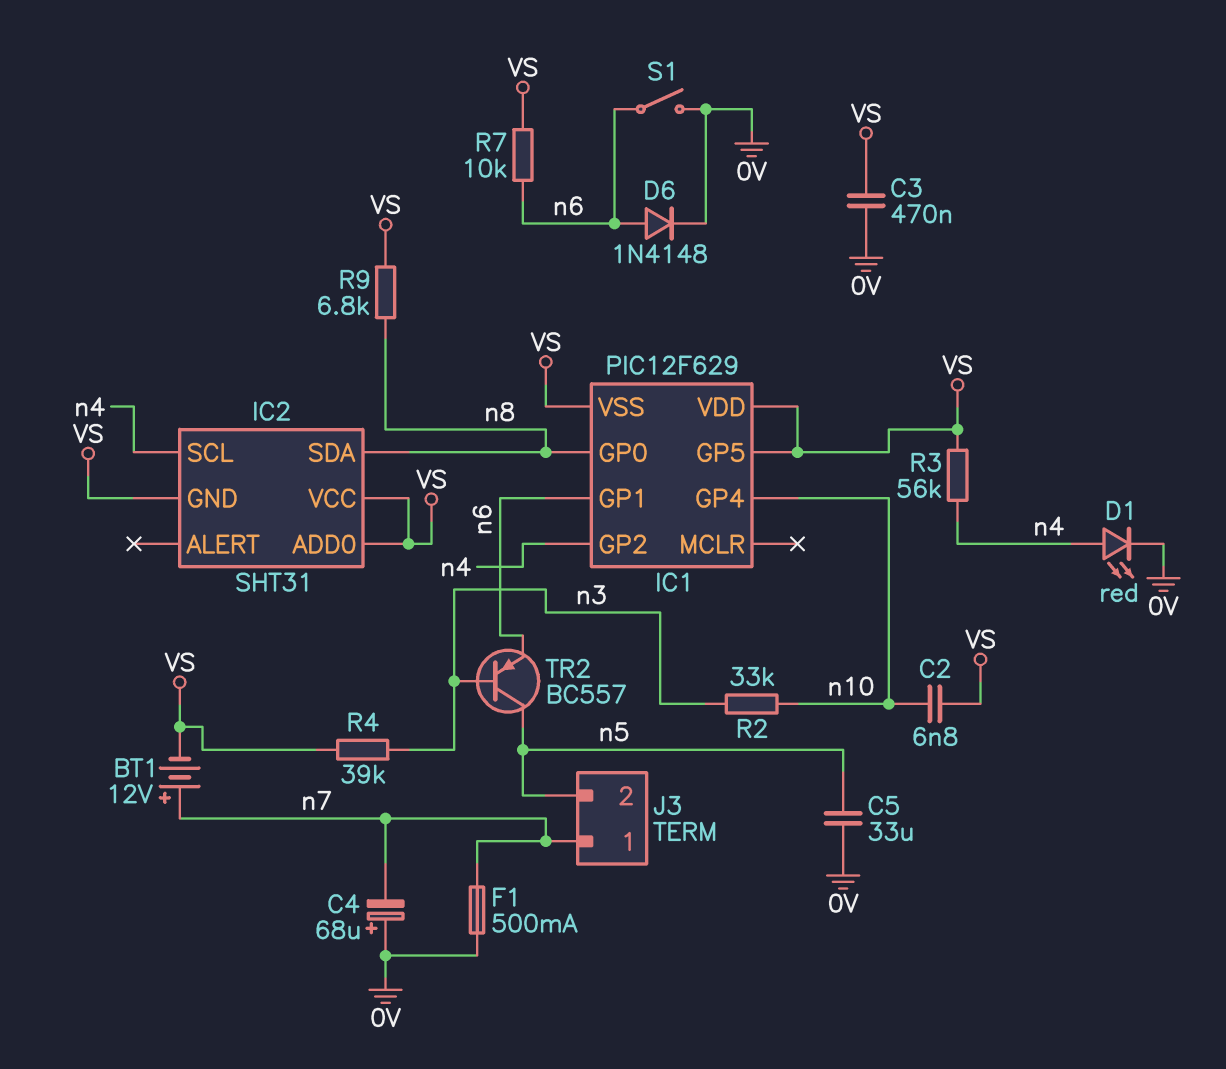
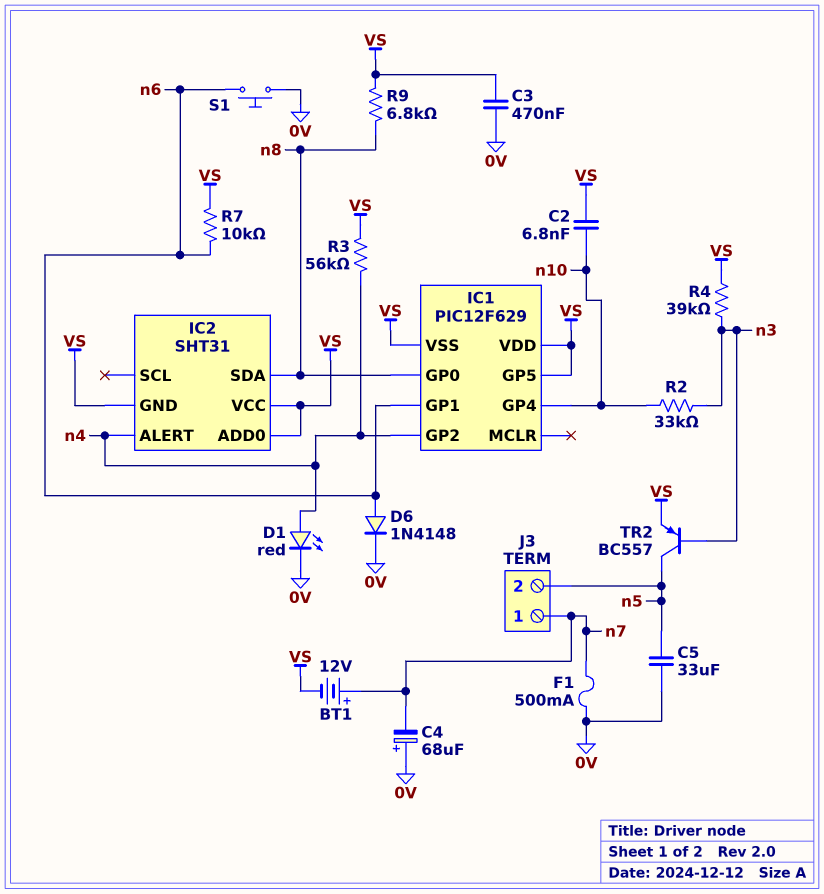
IC2 pin ALERT: none -> n4
IC2 pin SCL: n4 -> none
S1: switch (0V, n6) -> button (0V, n6)
TR2: PNP BC557 (B n3, C n5, E n6) -> PNP BC557 (B n3, C n5, E VS)

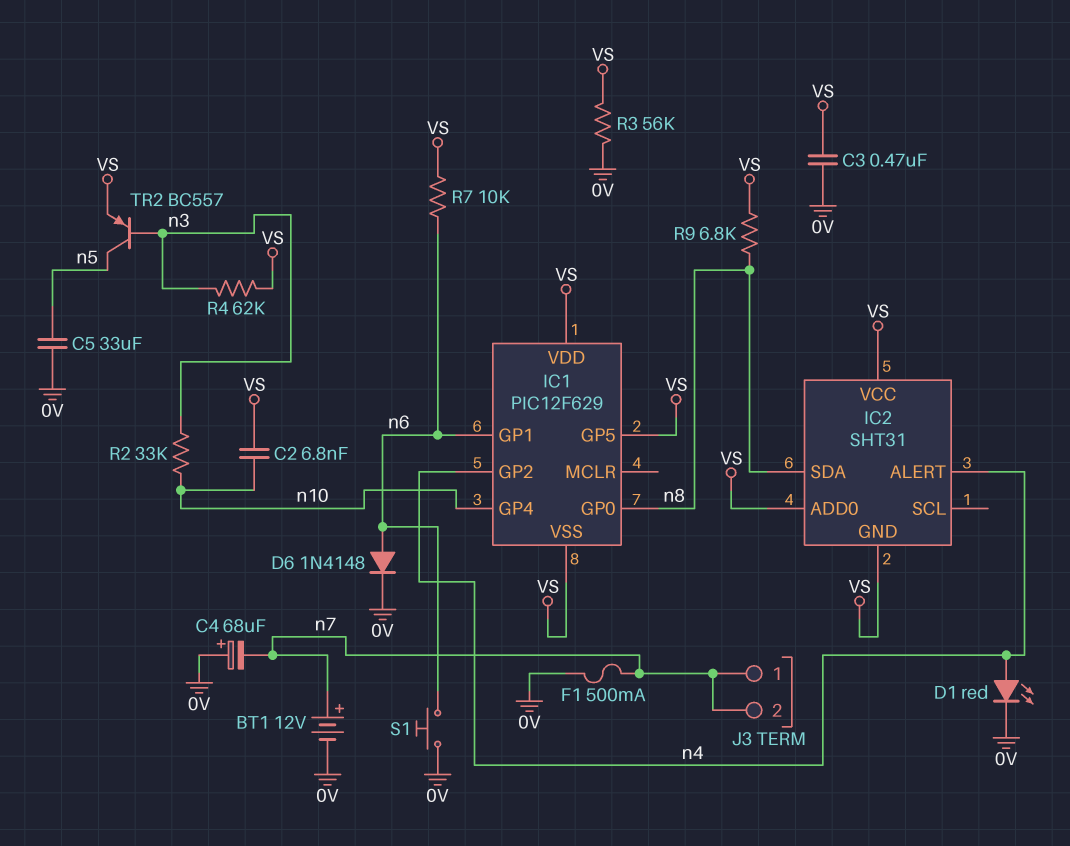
BT1: 12V (plus n7, minus VS) -> 12V (plus n7, minus 0V)
J3 pin 2: n5 -> n7
R3: 56k (VS, n4) -> 56k (0V, VS)
R4: 39k (VS, n3) -> 62k (VS, n3)

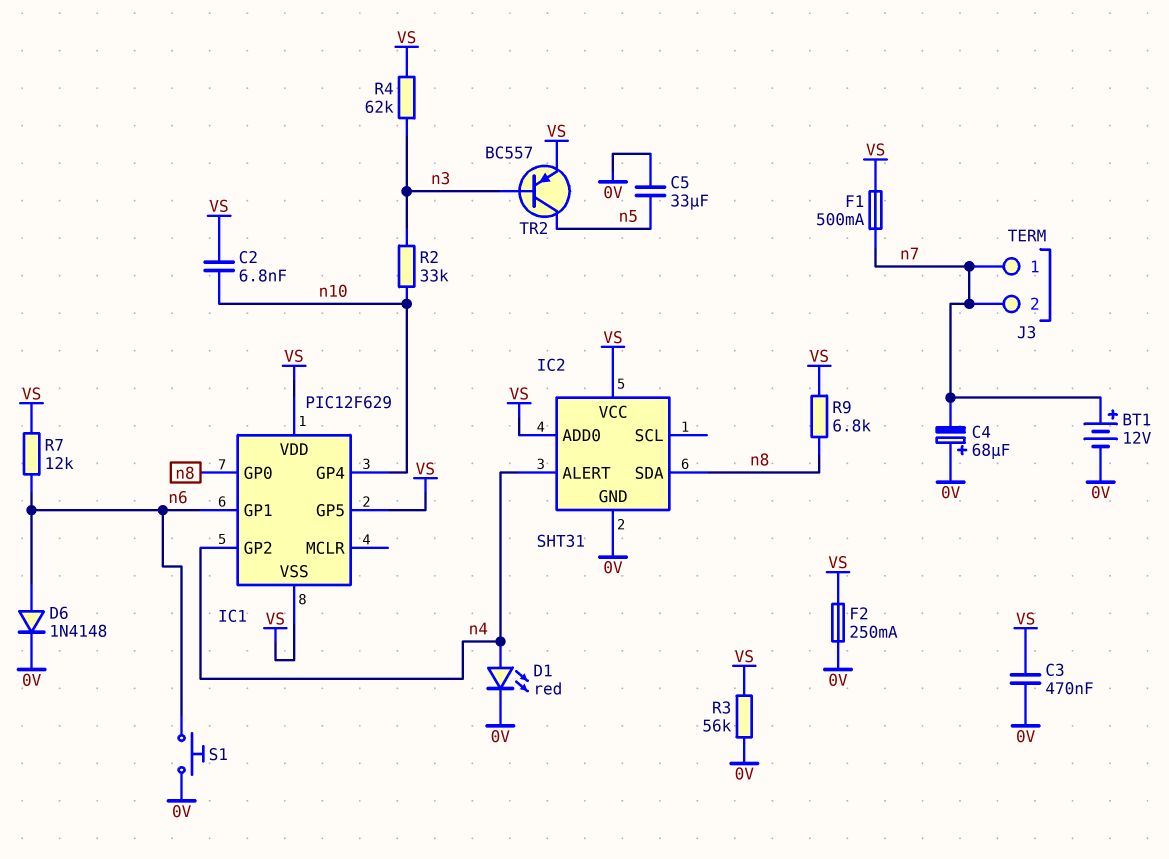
F1: 500mA (0V, n7) -> 500mA (VS, n7)
F2: none -> 250mA (0V, VS)
IC2 pin GND: VS -> 0V
R7: 10k (VS, n6) -> 12k (VS, n6)

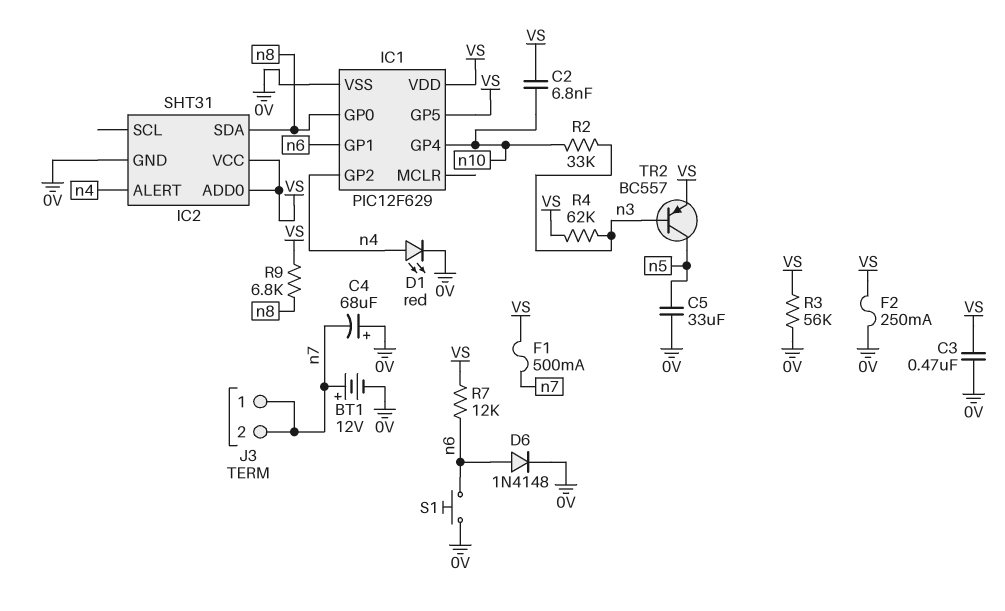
IC1 pin VSS: VS -> 0V

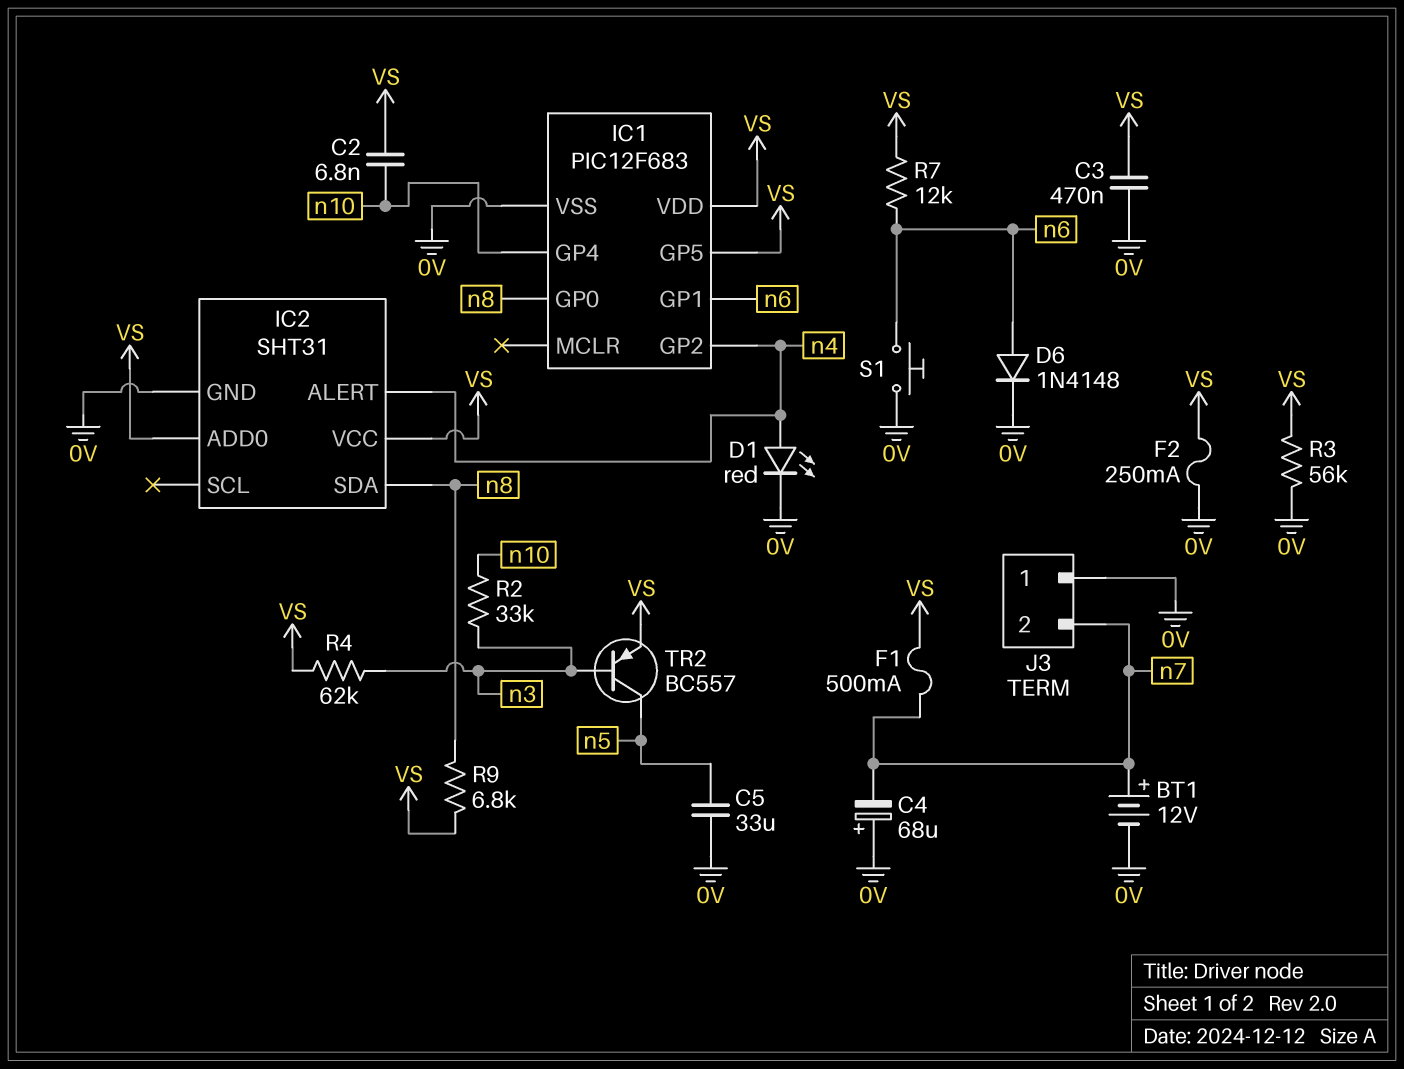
IC1: PIC12F629 -> PIC12F683
J3 pin 1: n7 -> 0V

